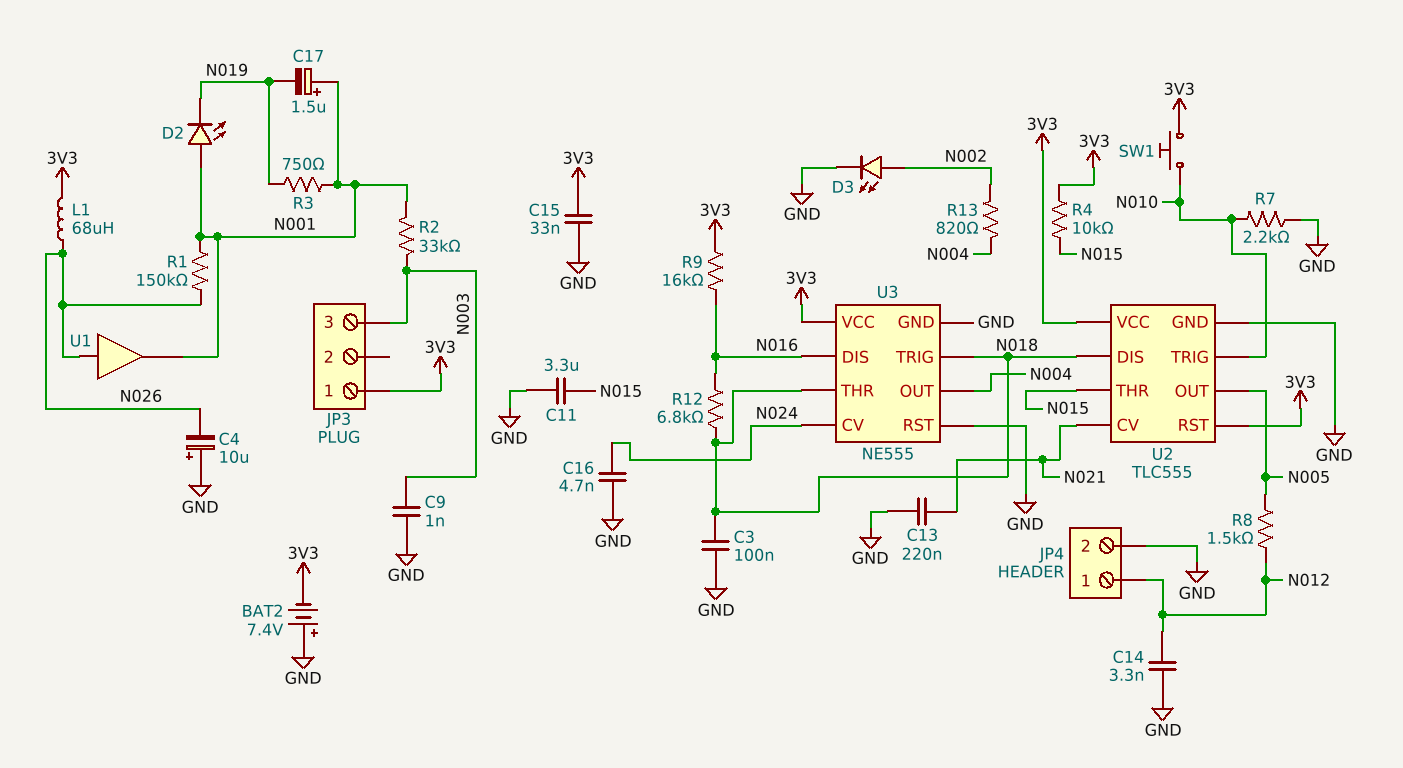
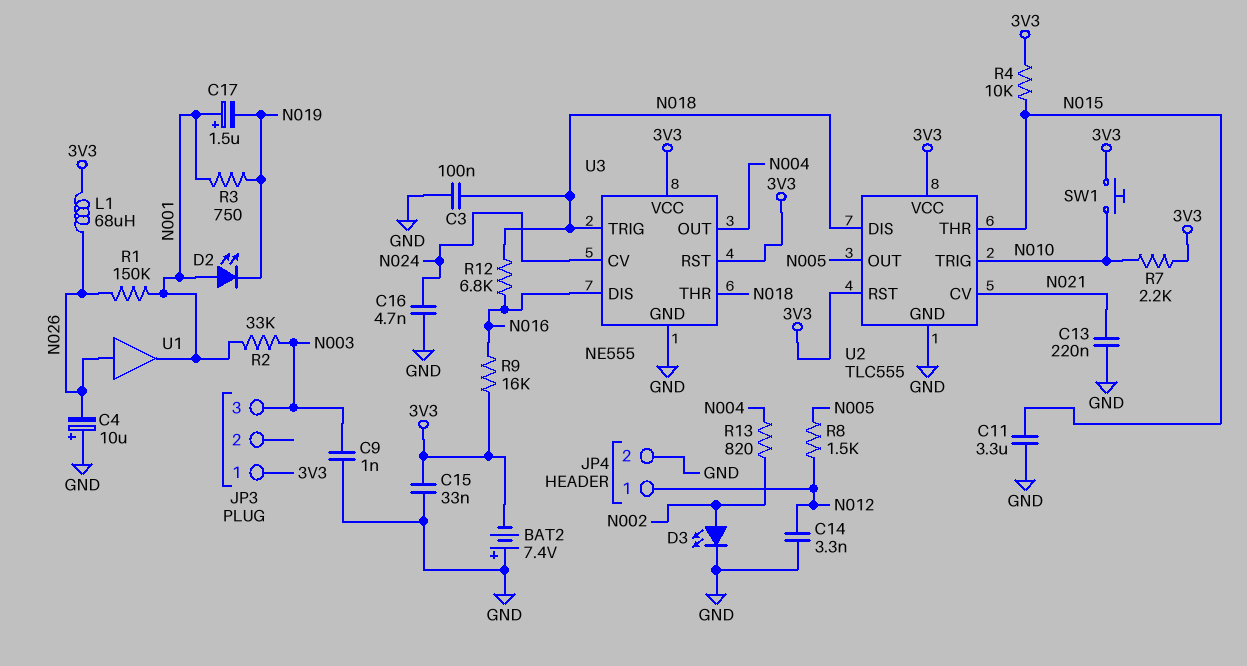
R7: 2.2k (GND, N010) -> 2.2k (3V3, N010)
U3 pin RST: GND -> 3V3

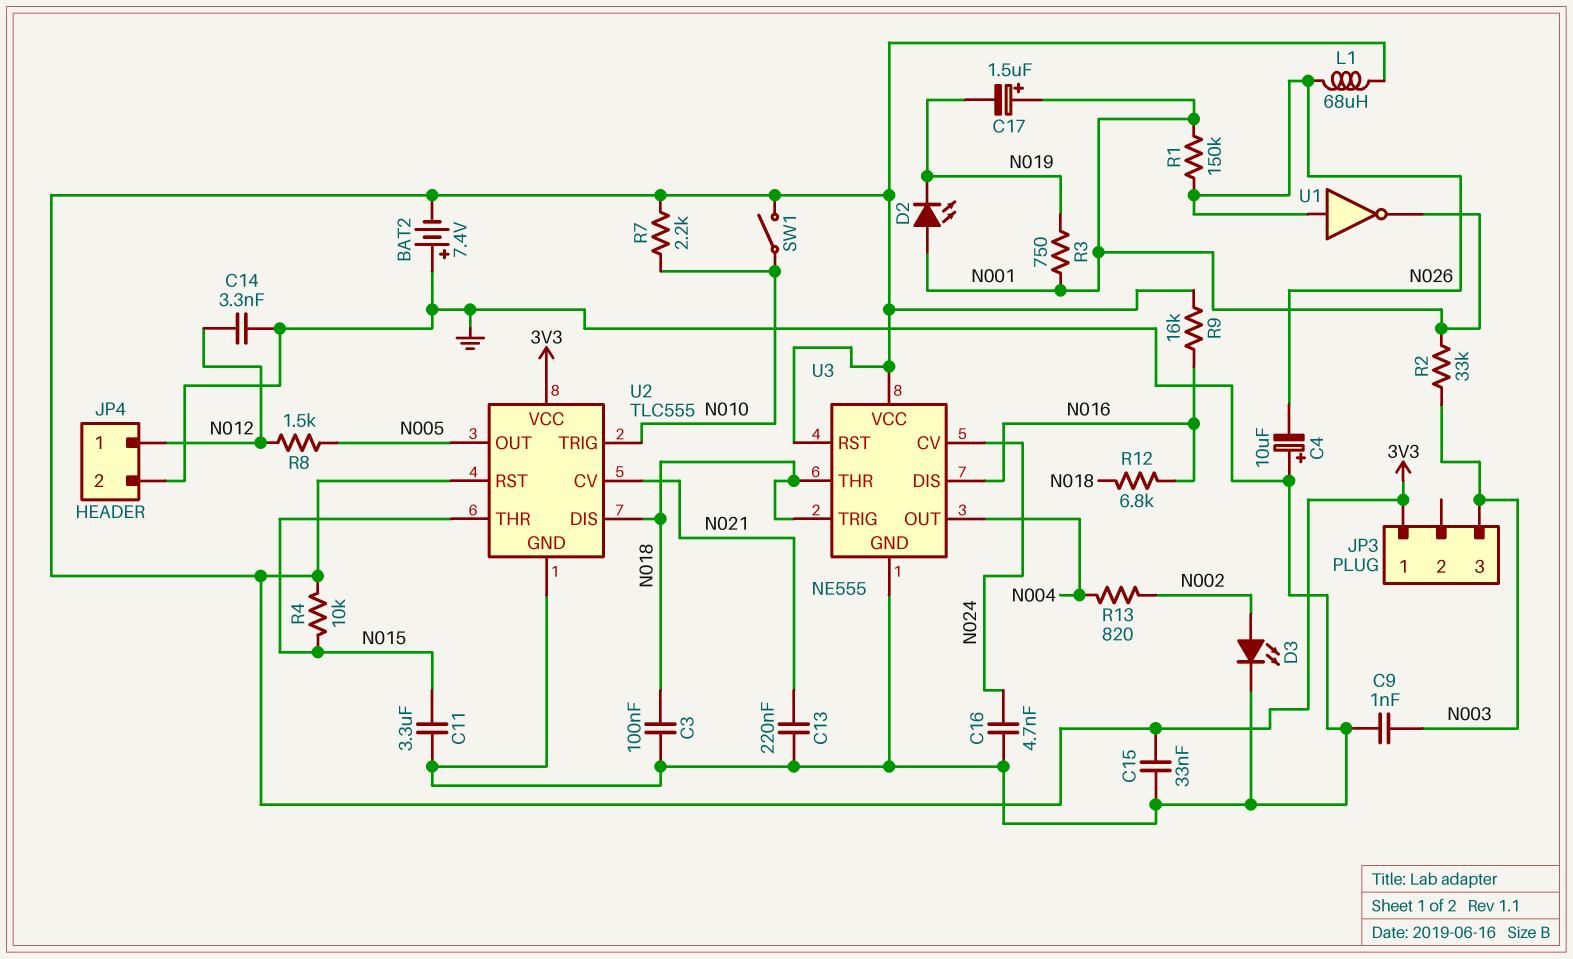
SW1: button (3V3, N010) -> switch (3V3, N010)
U1: buffer (in N026, out N001) -> NOT (in N026, out N001)

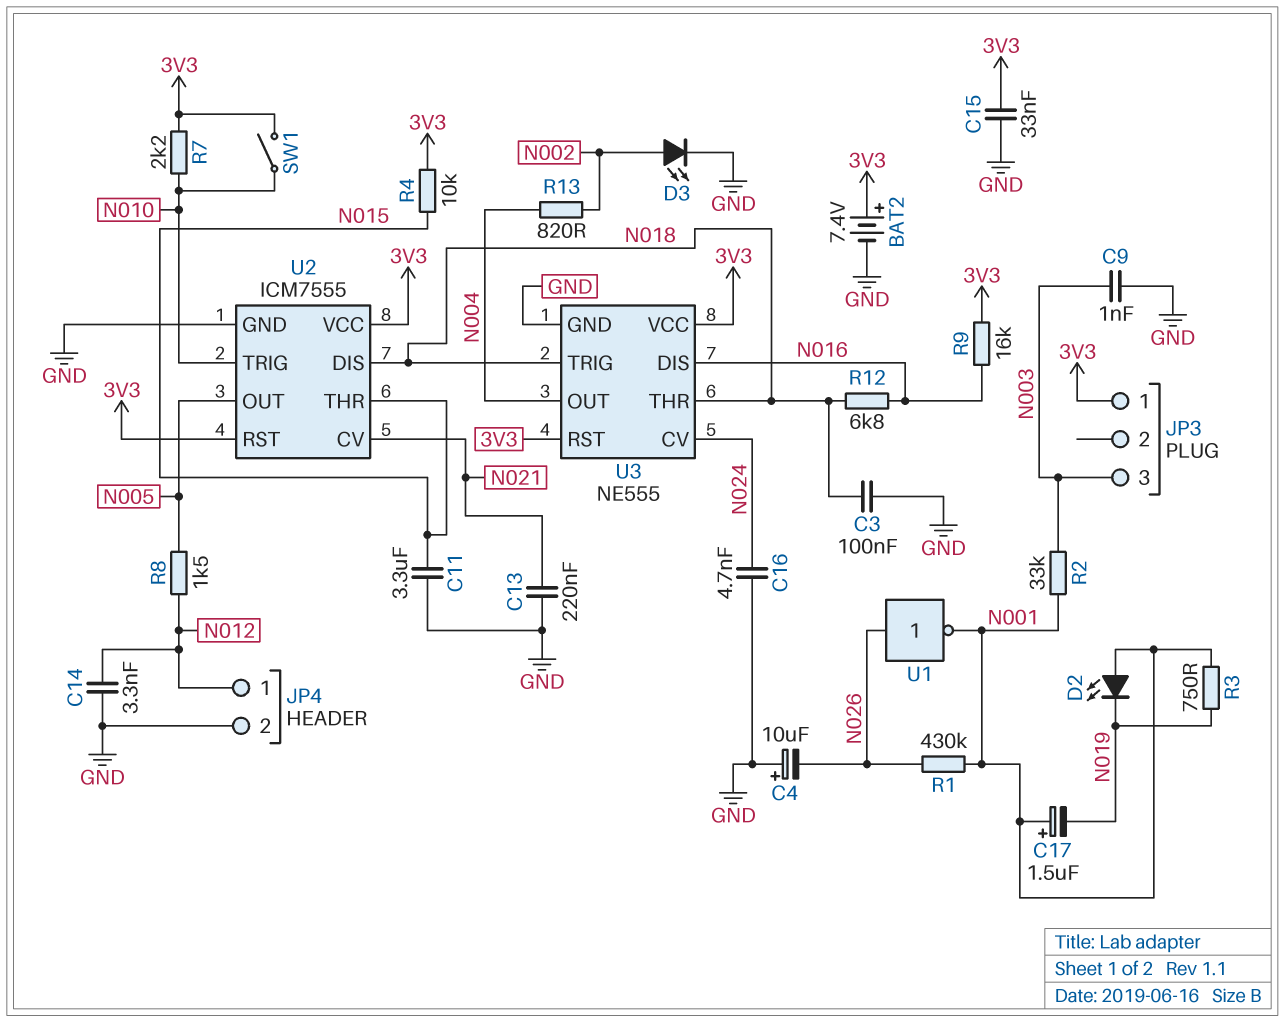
BAT2: 7.4V (plus GND, minus 3V3) -> 7.4V (plus 3V3, minus GND)
L1: 68uH (3V3, N026) -> none
R1: 150k (N001, N026) -> 430k (N001, N026)
U2: TLC555 -> ICM7555

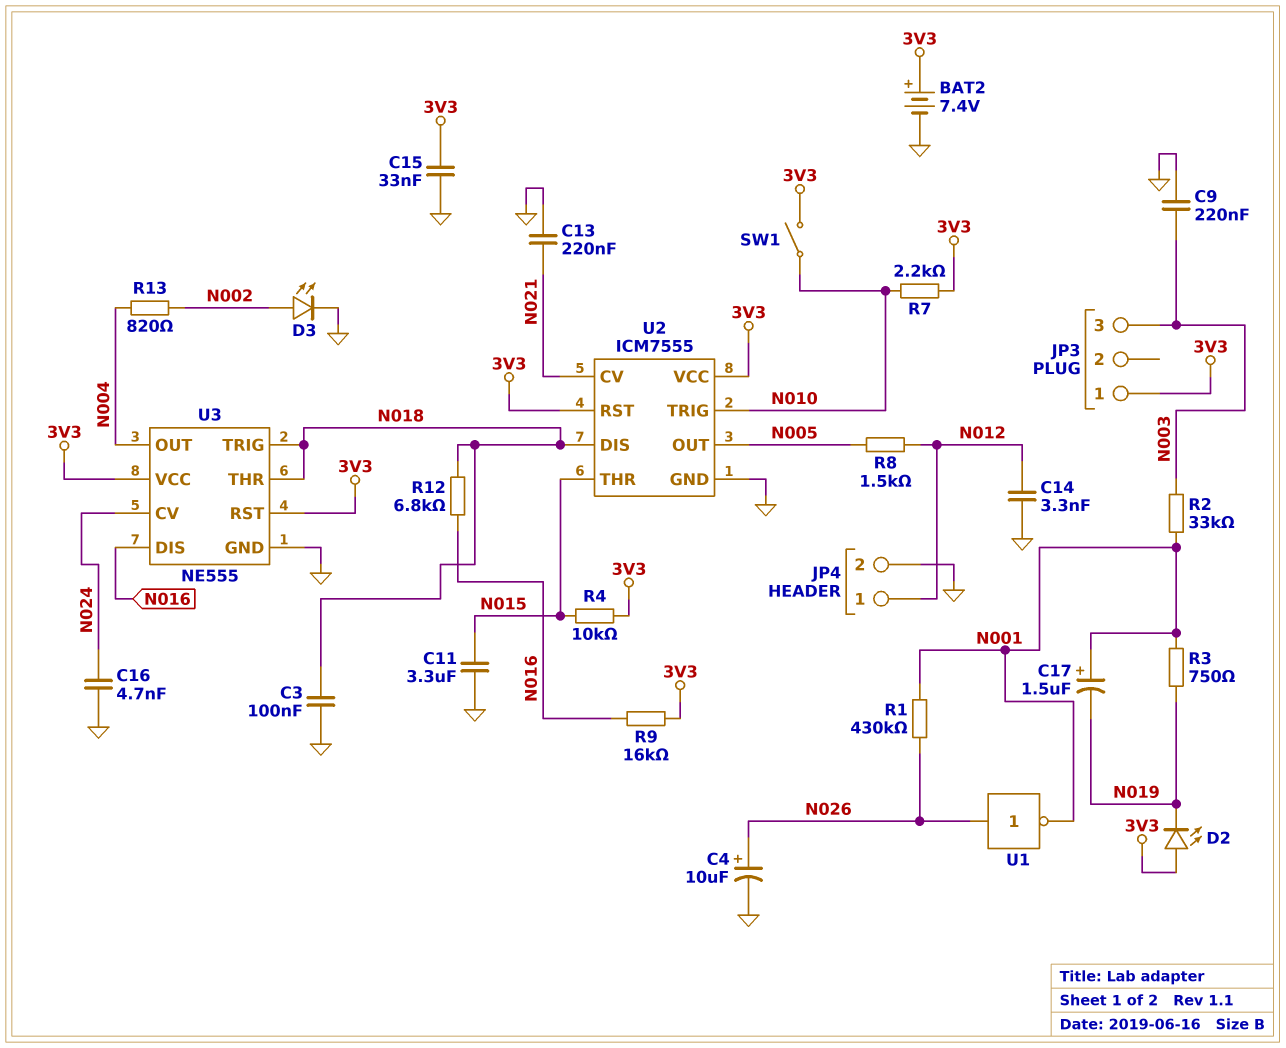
C4: 10uF (plus GND, minus N026) -> 10uF (plus N026, minus GND)
C9: 1nF (GND, N003) -> 220nF (GND, N003)
D2: LED (A N001, K N019) -> LED (A 3V3, K N019)

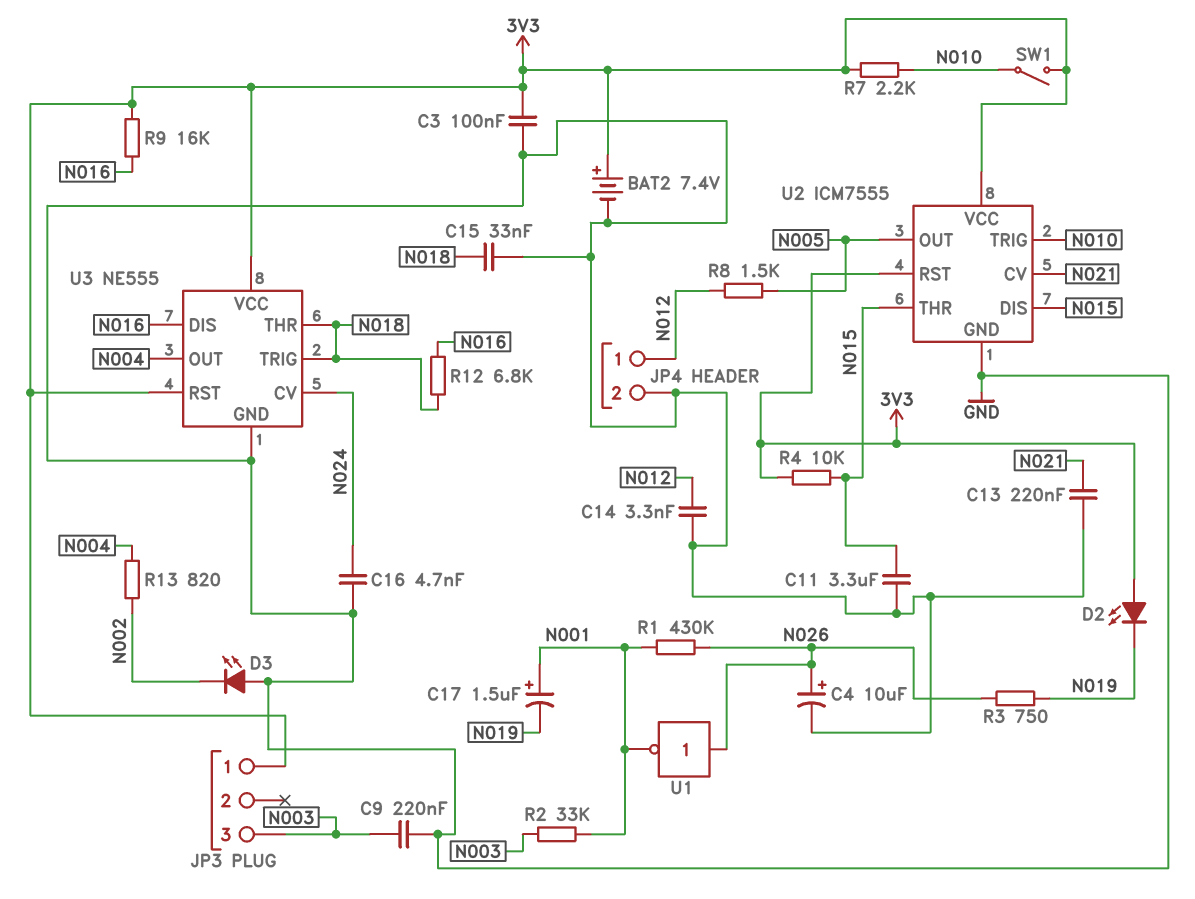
C3: 100nF (GND, N018) -> 100nF (3V3, GND)
C15: 33nF (3V3, GND) -> 33nF (GND, N018)
D3: LED (A N002, K GND) -> LED (A GND, K N002)
R3: 750 (N001, N019) -> 750 (N019, N026)
U2 pin DIS: N018 -> N015

